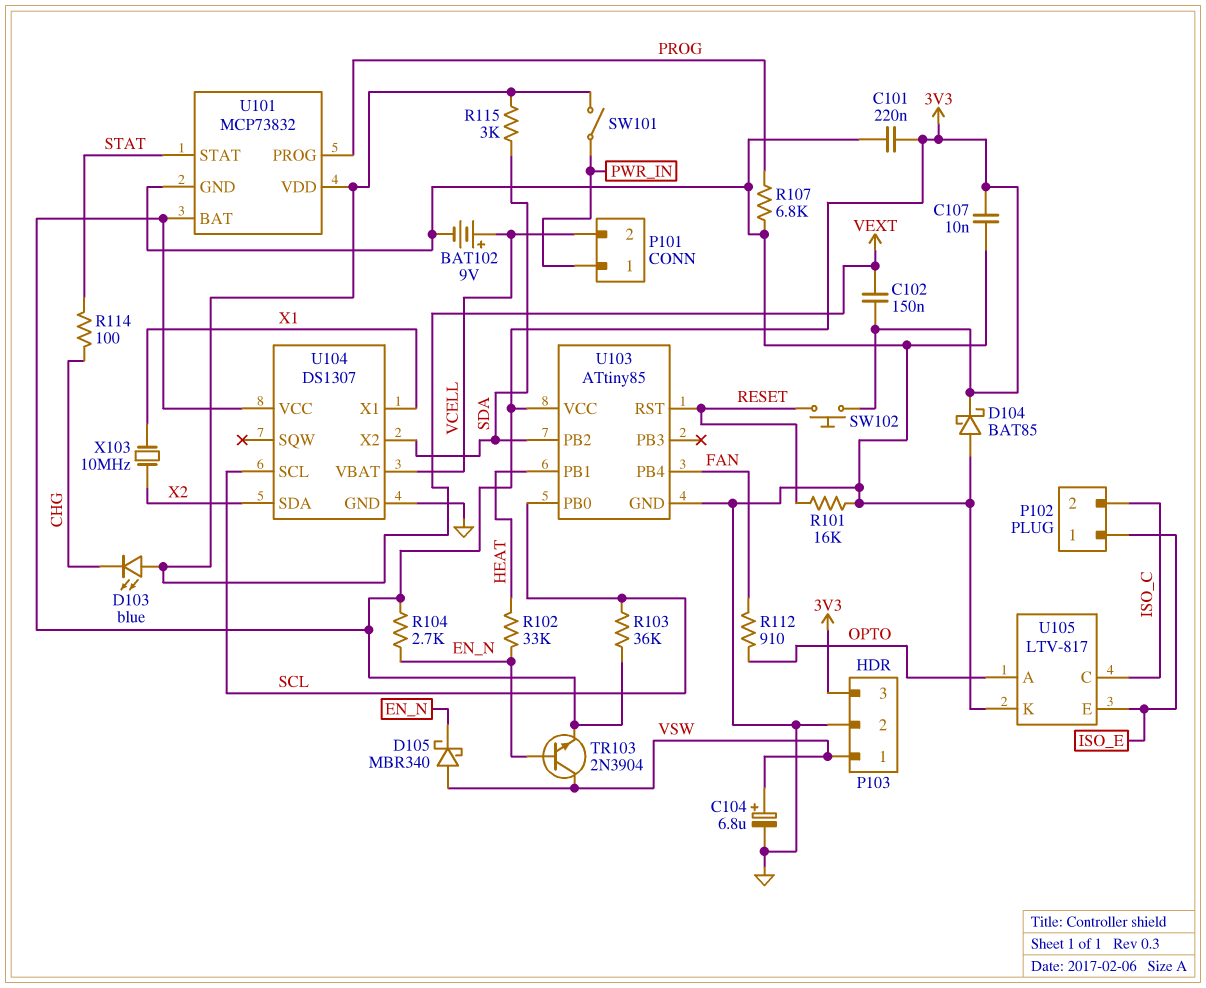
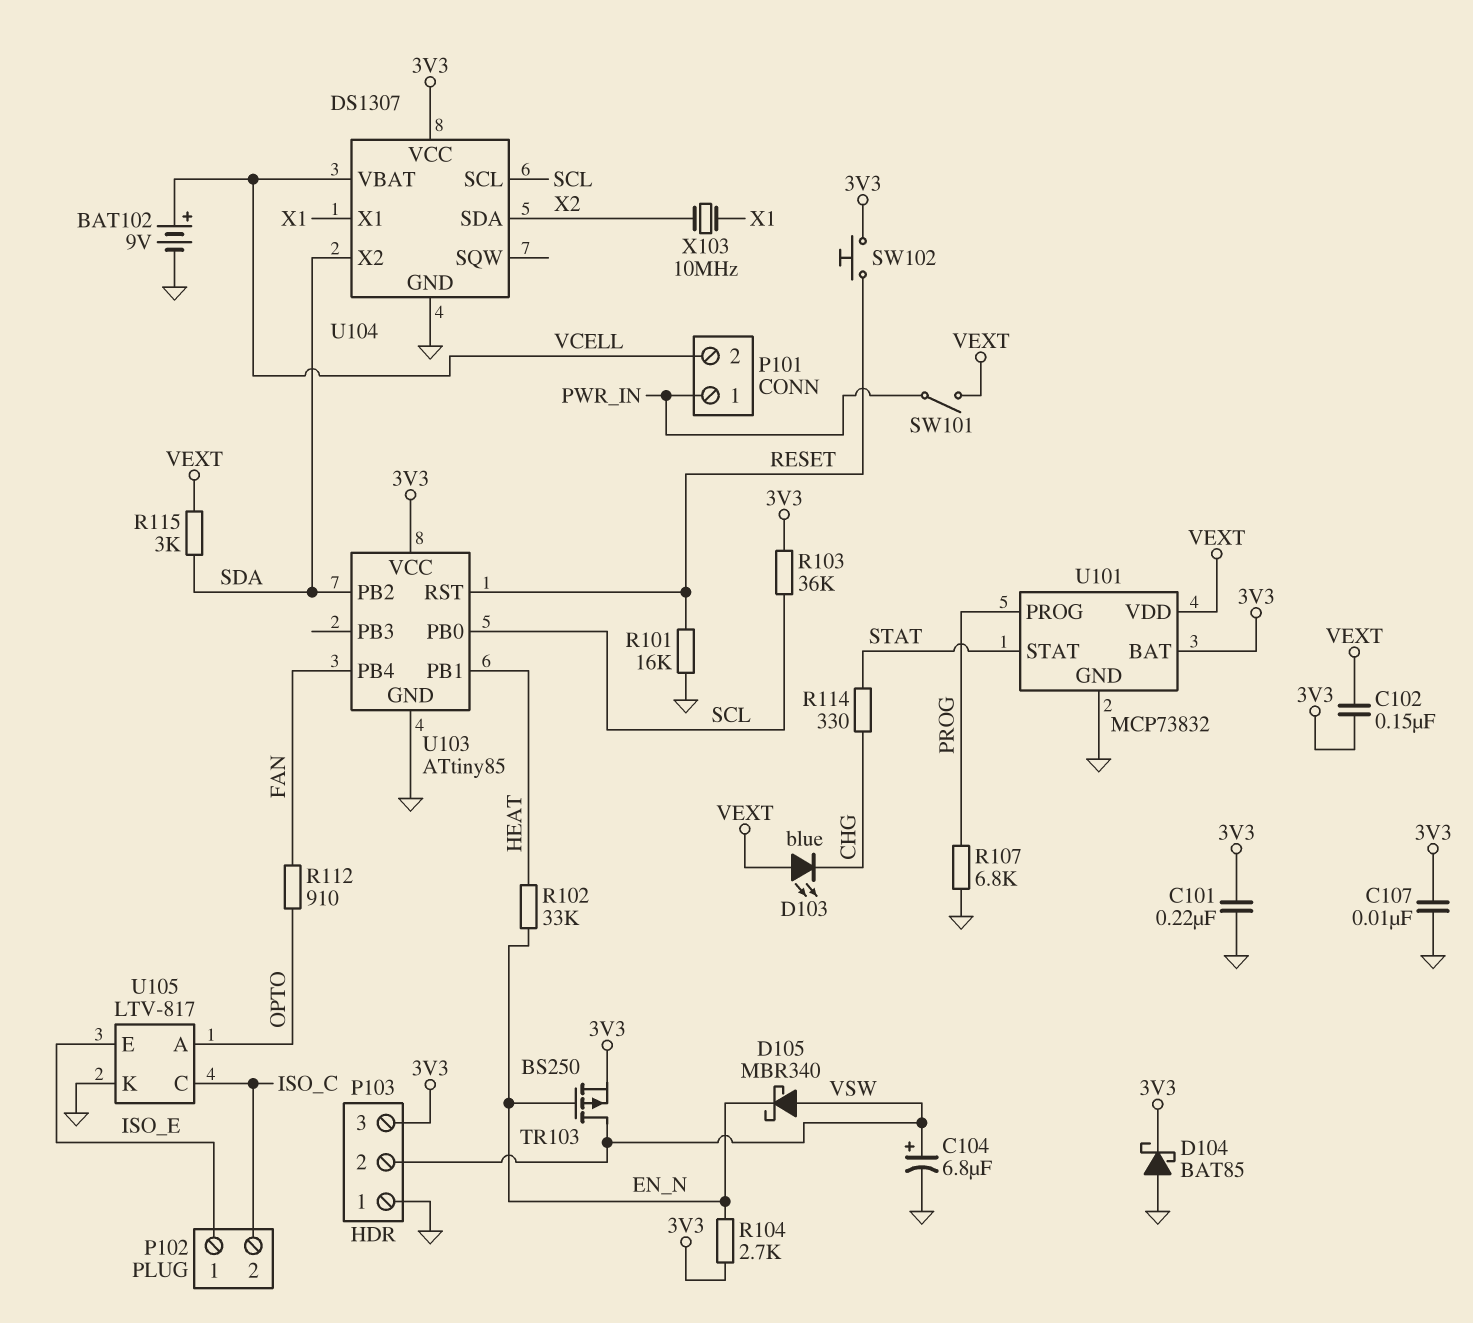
P103 pin 1: VSW -> GND
P103 pin 2: GND -> VSW
R114: 100 (CHG, STAT) -> 330 (CHG, STAT)
TR103: NPN 2N3904 (B EN_N, C VSW, E 3V3) -> PMOS BS250 (G EN_N, D VSW, S 3V3)

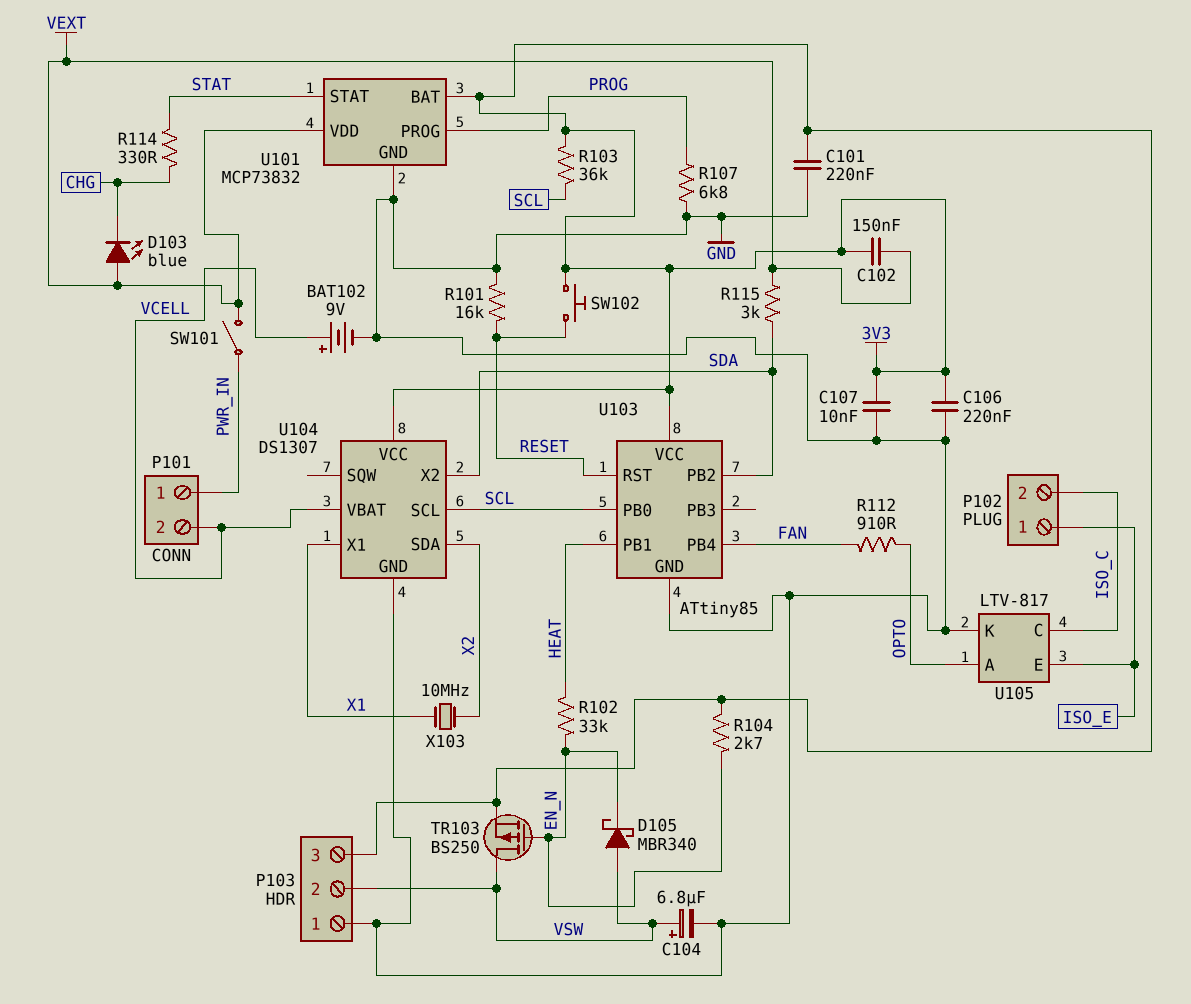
C106: none -> 220nF (3V3, GND)
D104: schottky BAT85 (A GND, K 3V3) -> none

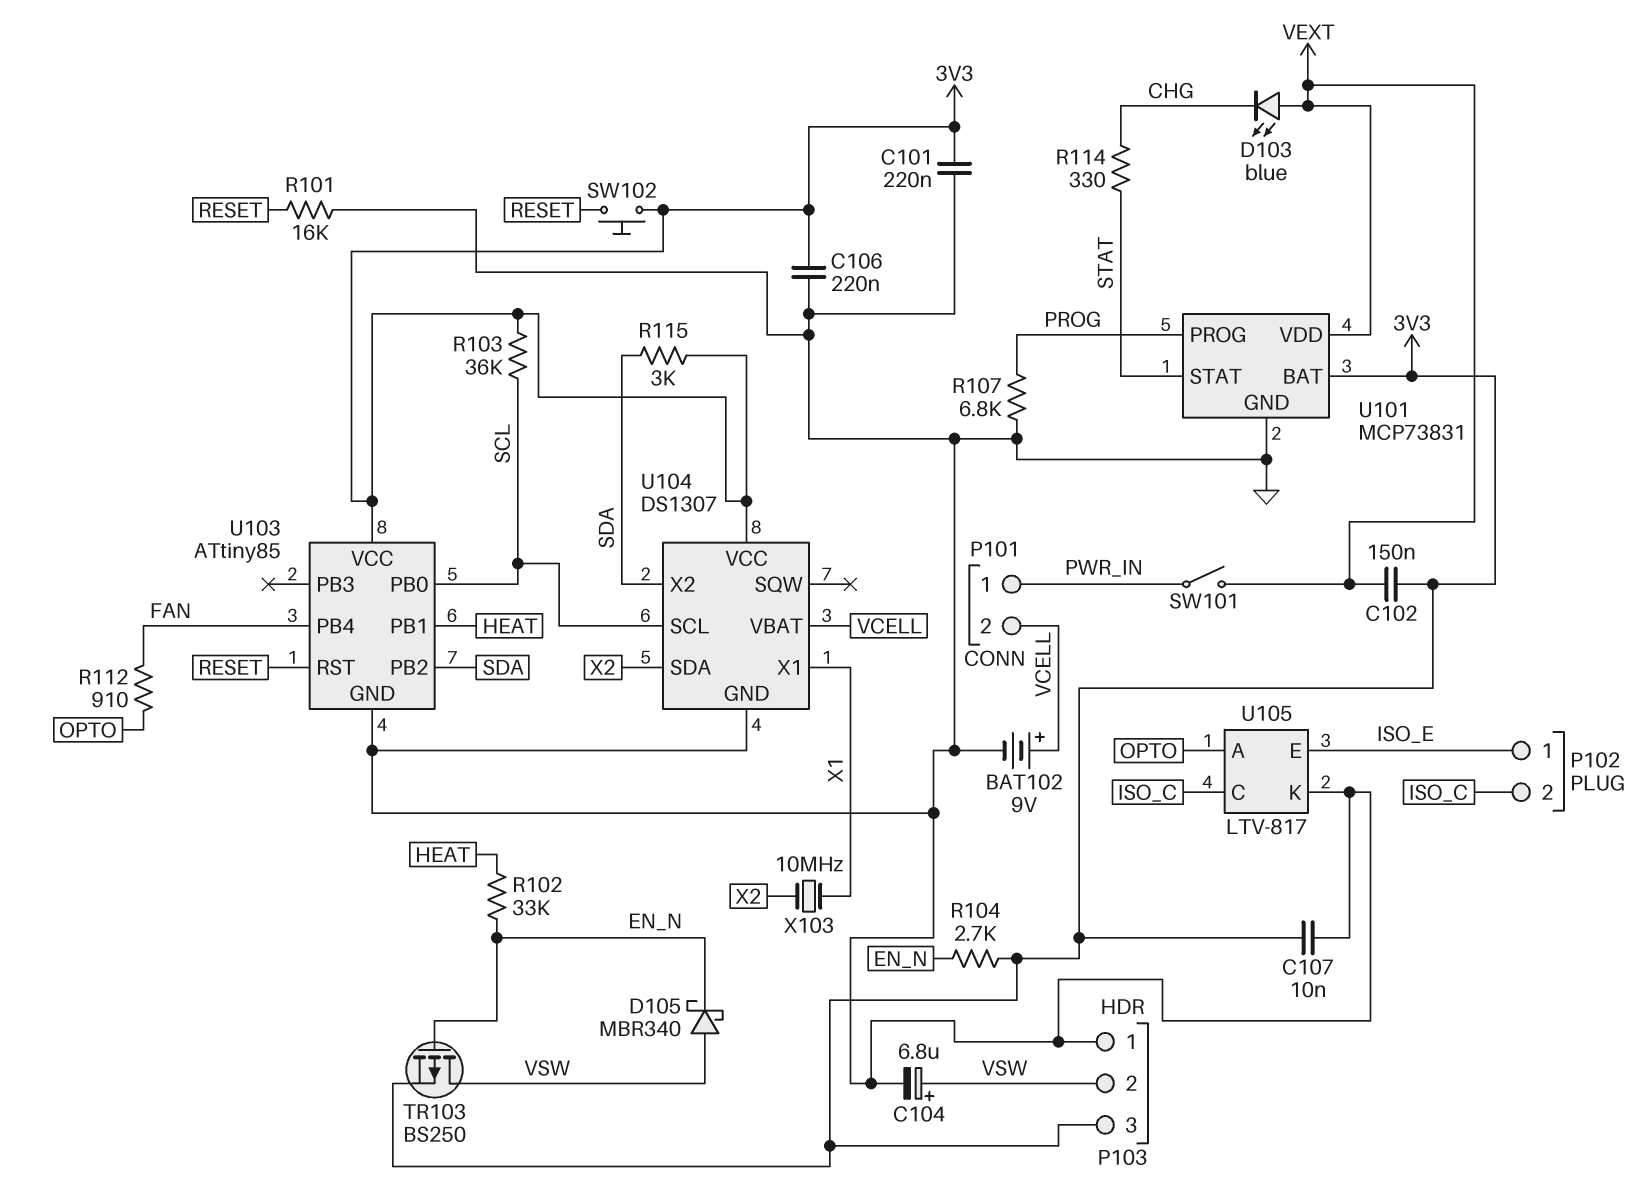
R115: 3k (SDA, VEXT) -> 3k (3V3, SDA)
U101: MCP73832 -> MCP73831

